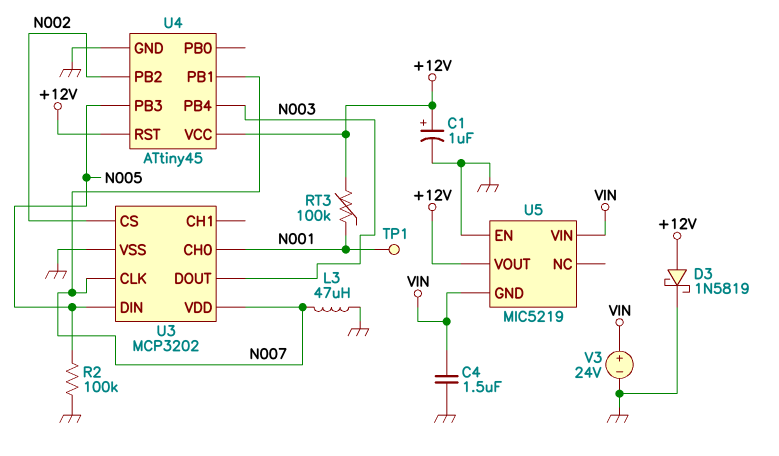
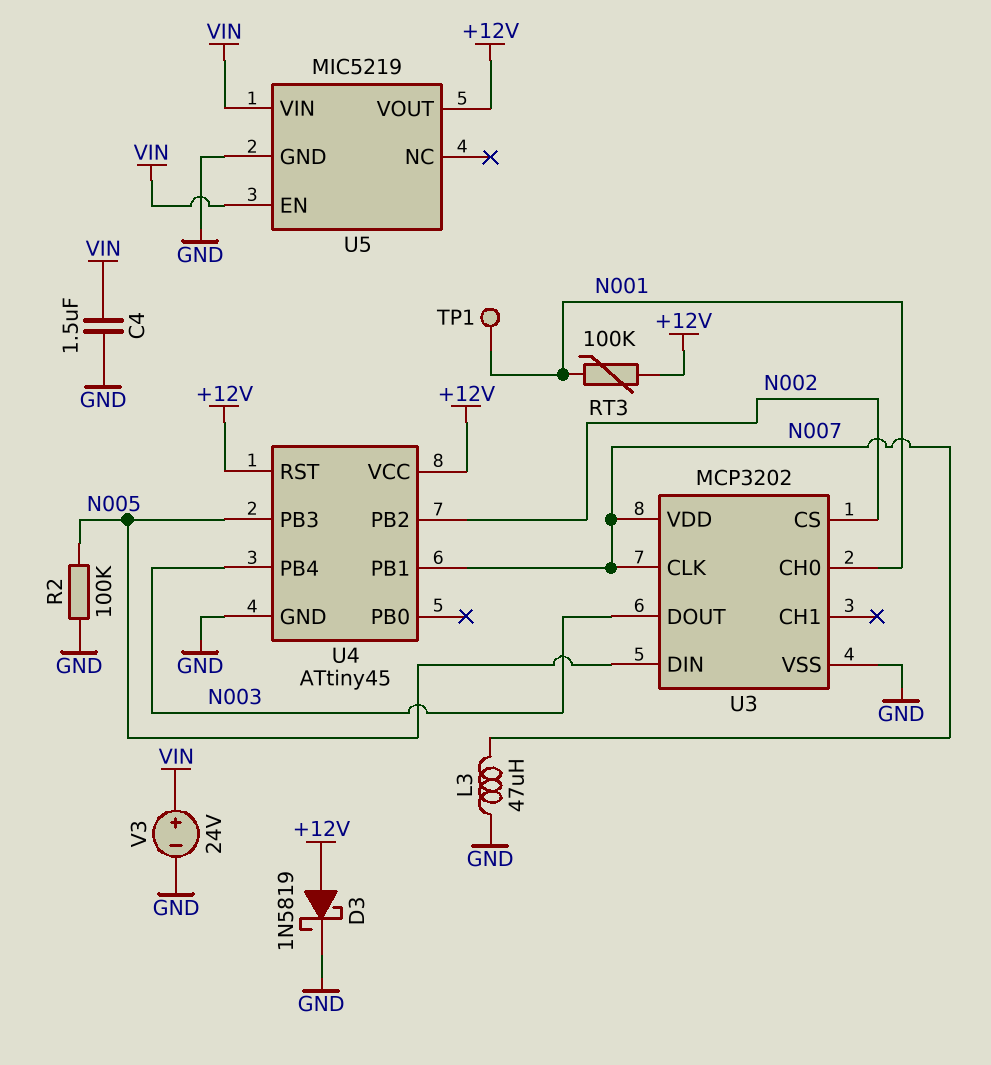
C1: 1uF (plus +12V, minus GND) -> none
U5 pin EN: GND -> VIN
U5 pin GND: VIN -> GND

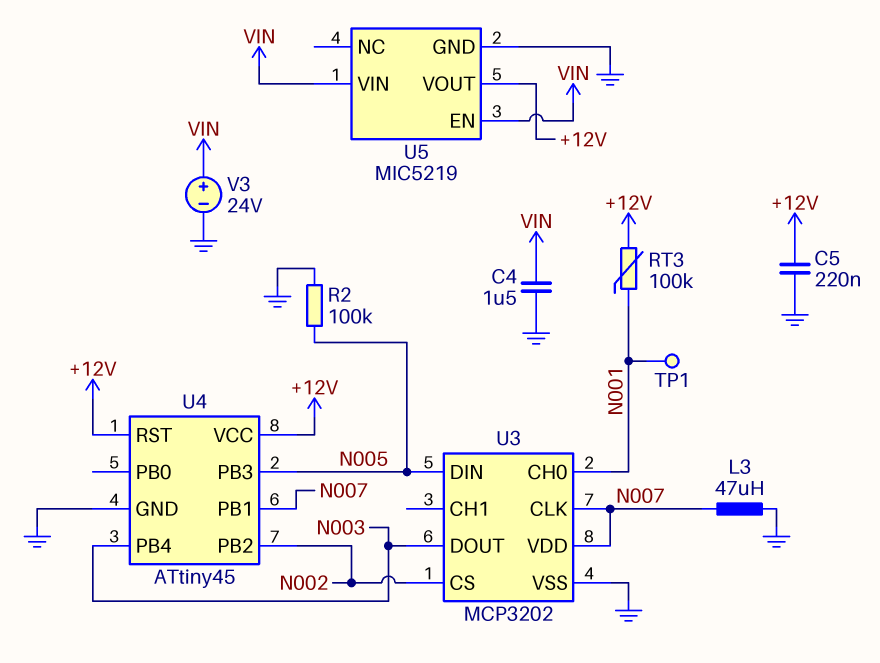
C5: none -> 220nF (+12V, GND)
D3: schottky 1N5819 (A +12V, K GND) -> none

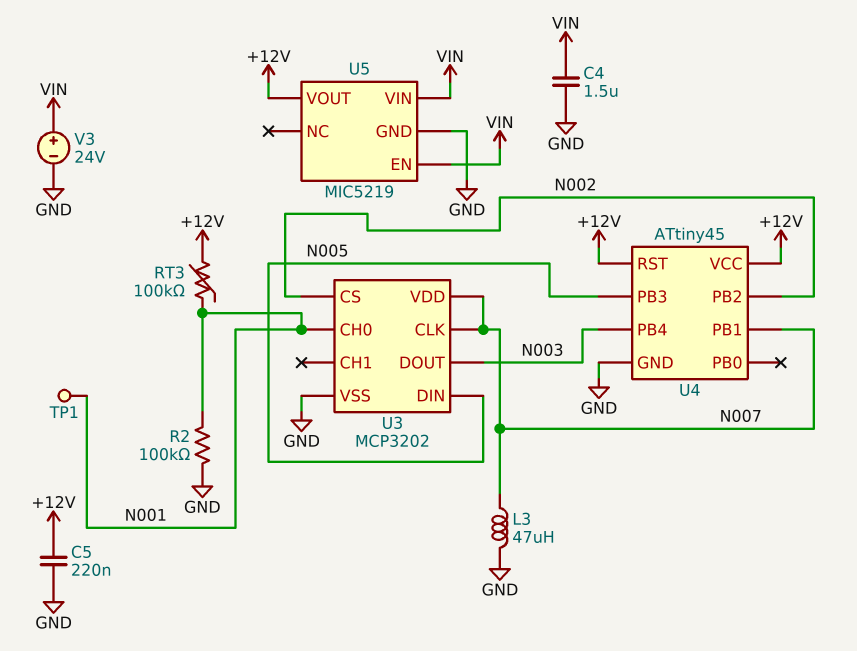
R2: 100k (GND, N005) -> 100k (GND, N001)

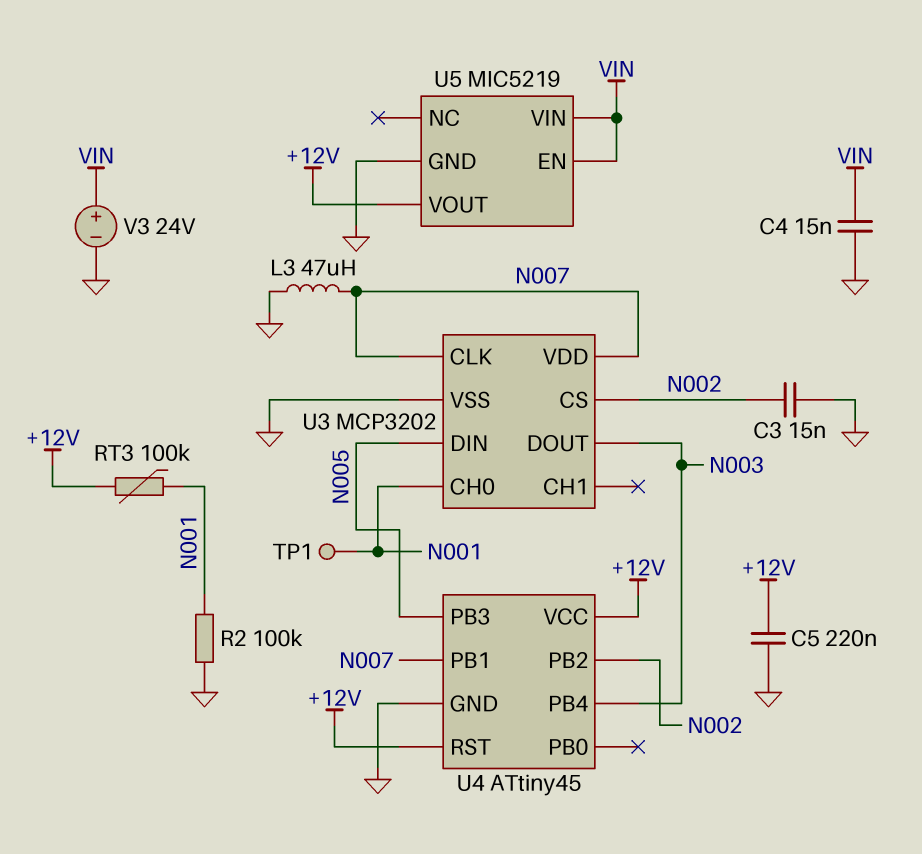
C3: none -> 15nF (GND, N002)
C4: 1.5uF (GND, VIN) -> 15nF (GND, VIN)

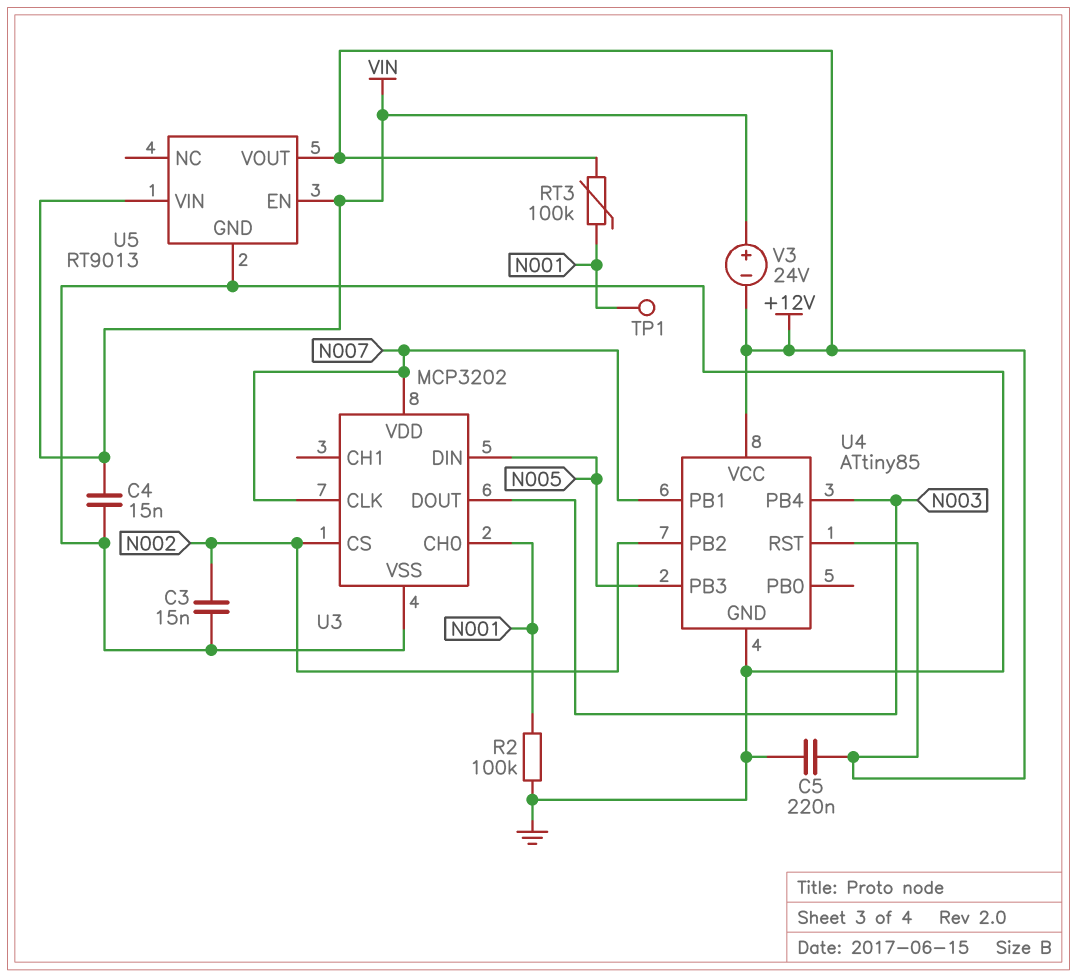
L3: 47uH (GND, N007) -> none
U4: ATtiny45 -> ATtiny85
U5: MIC5219 -> RT9013
V3: 24V (plus VIN, minus GND) -> 24V (plus VIN, minus +12V)

